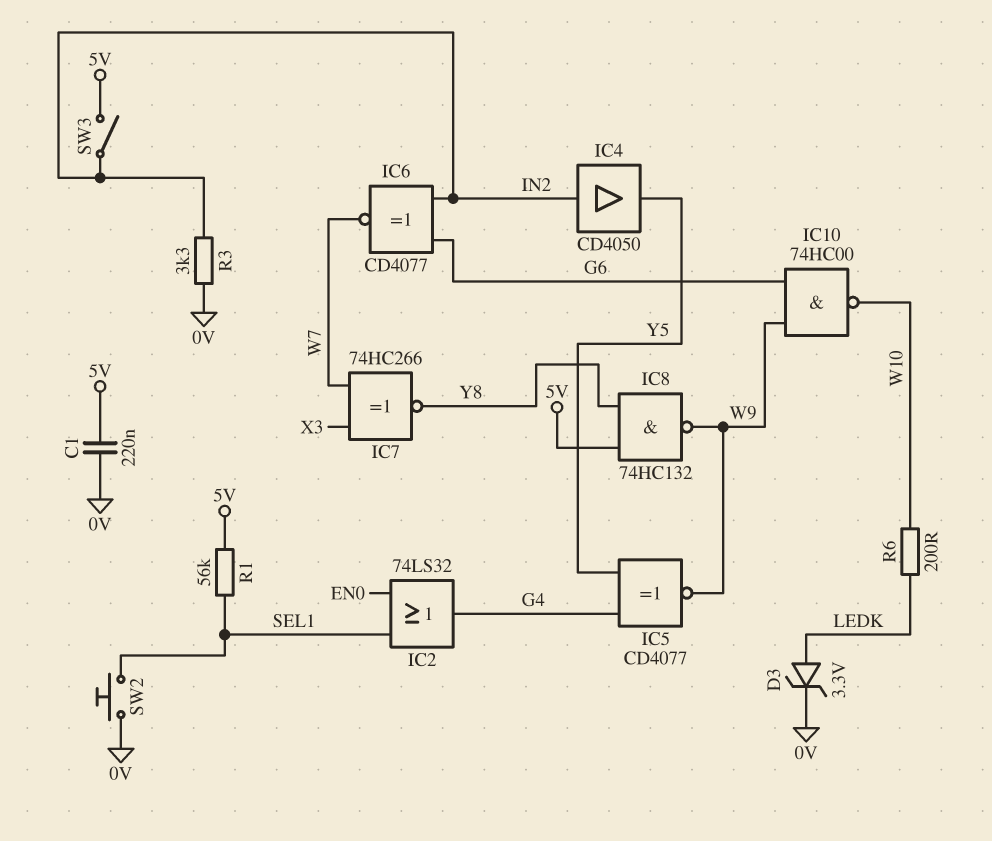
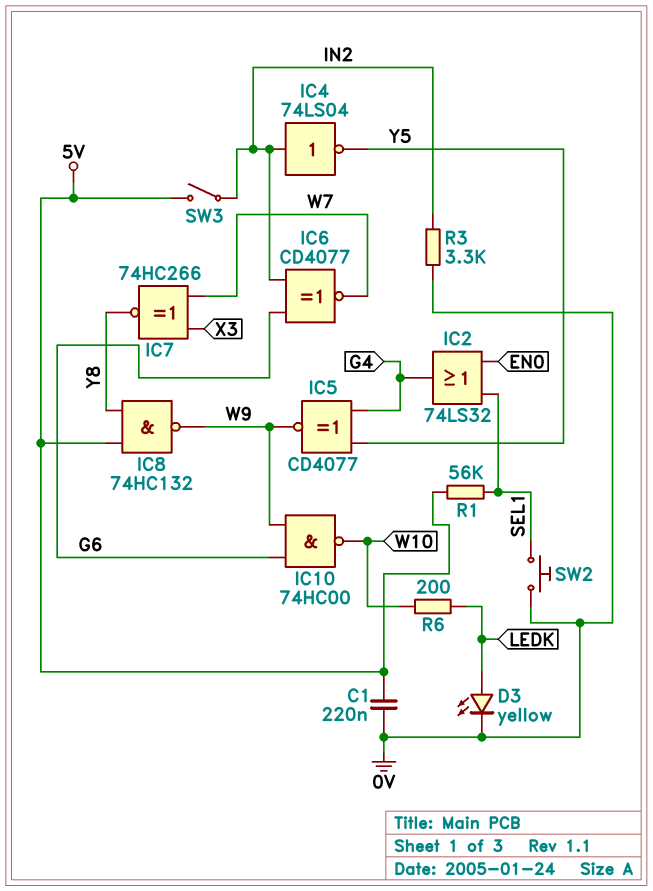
D3: zener 3.3V (A LEDK, K 0V) -> LED yellow (A LEDK, K 0V)
IC4: buffer CD4050 (in IN2, out Y5) -> NOT 74LS04 (in IN2, out Y5)

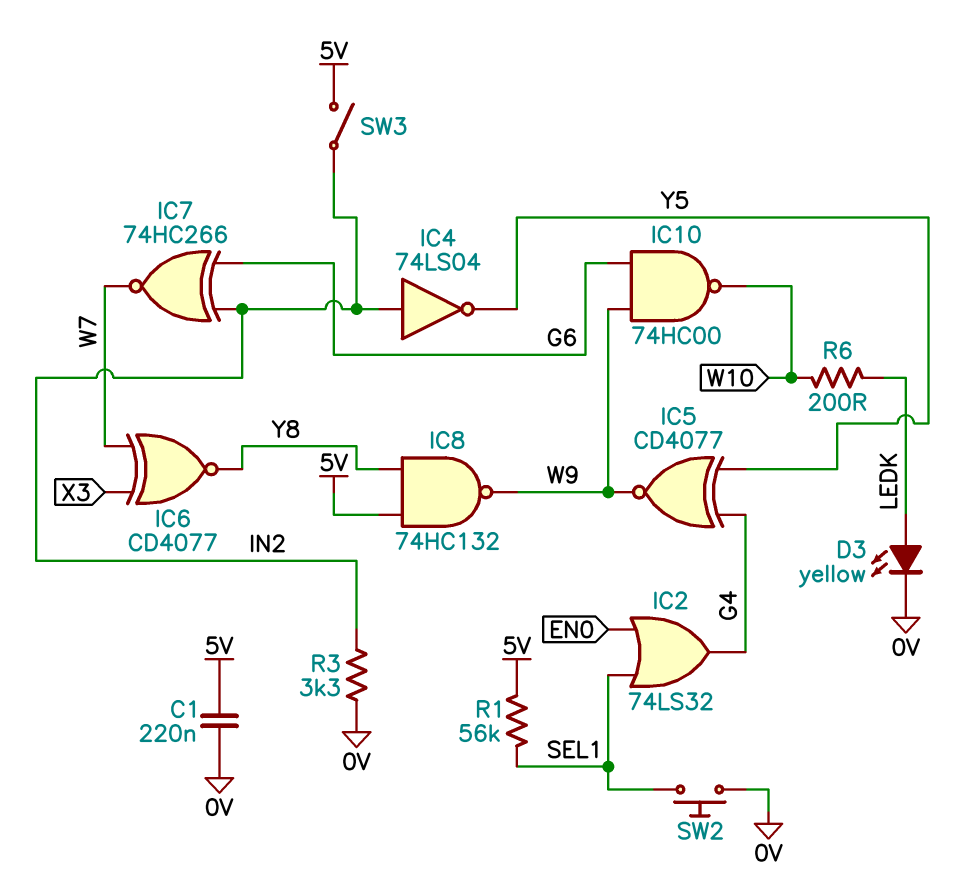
IC6: XNOR CD4077 (in G6, in IN2, out W7) -> XNOR CD4077 (in W7, in X3, out Y8)
IC7: XNOR 74HC266 (in W7, in X3, out Y8) -> XNOR 74HC266 (in G6, in IN2, out W7)

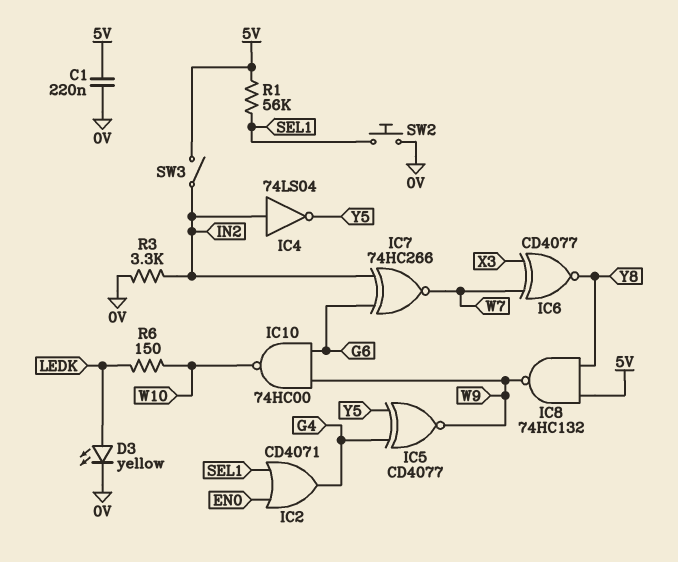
IC2: OR 74LS32 (in EN0, in SEL1, out G4) -> OR CD4071 (in EN0, in SEL1, out G4)
R6: 200 (LEDK, W10) -> 150 (LEDK, W10)

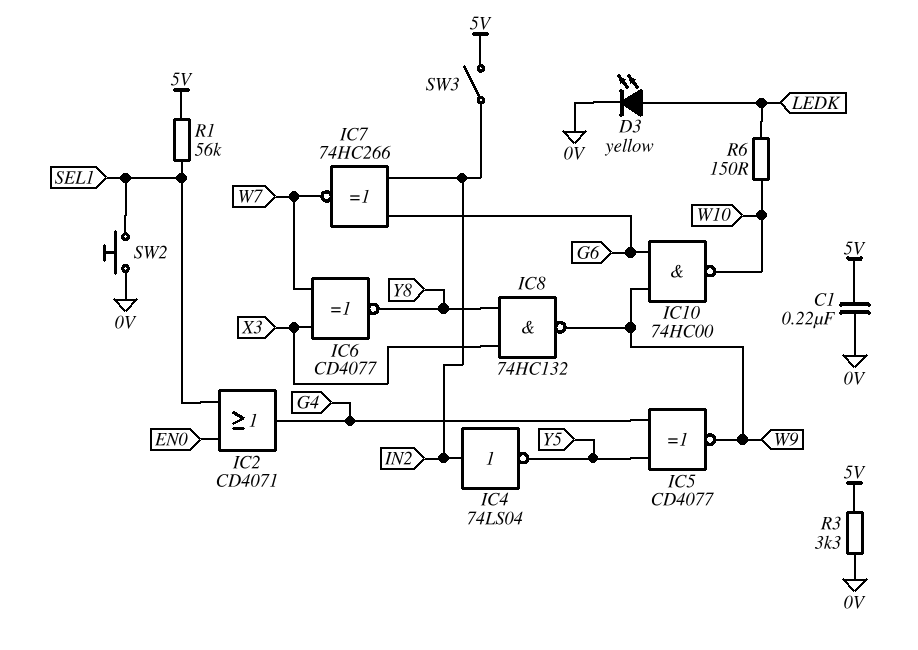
IC8: NAND 74HC132 (in 5V, in Y8, out W9) -> NAND 74HC132 (in X3, in Y8, out W9)
R3: 3.3k (0V, IN2) -> 3.3k (0V, 5V)

